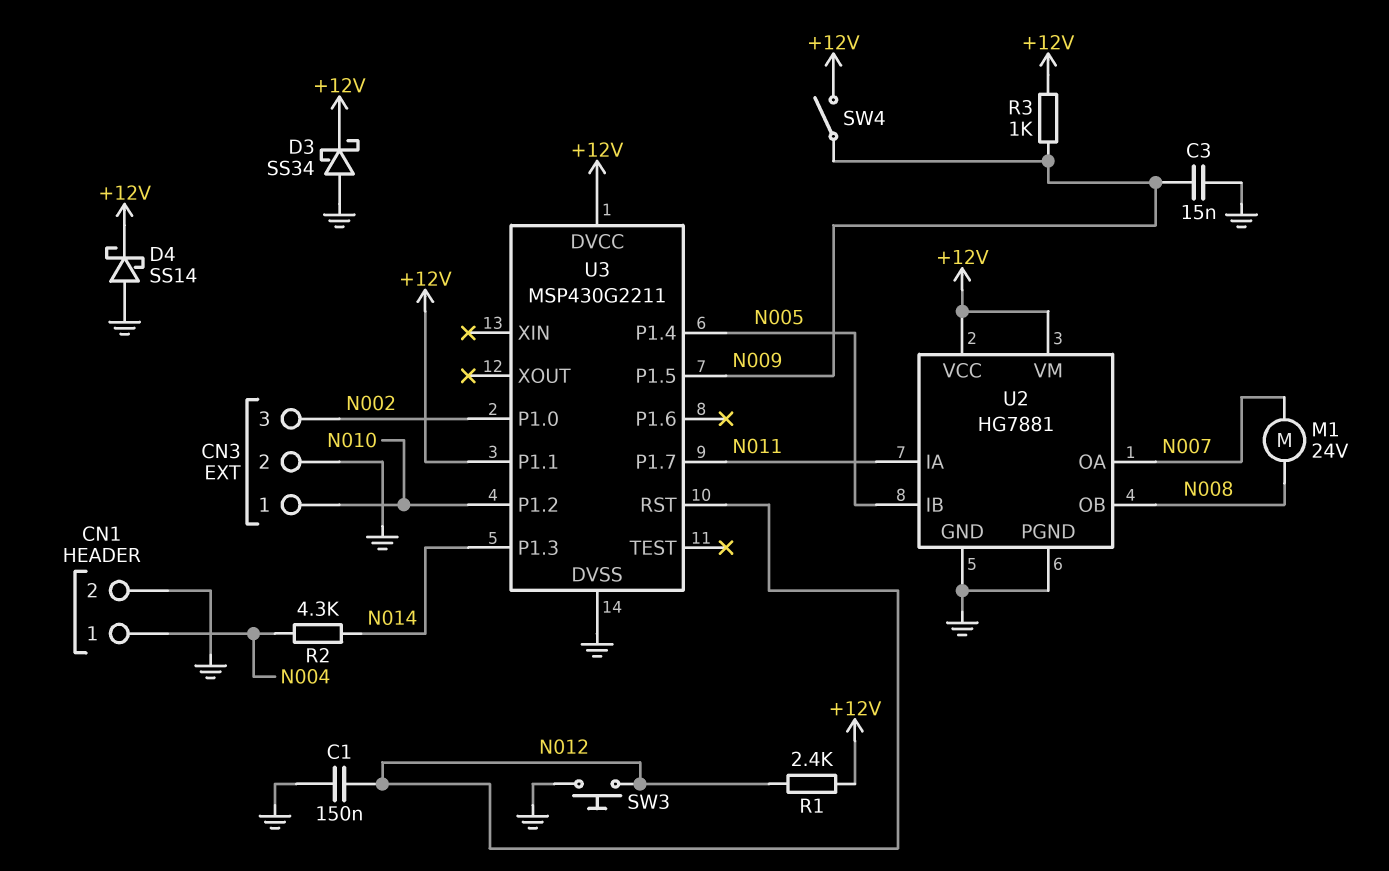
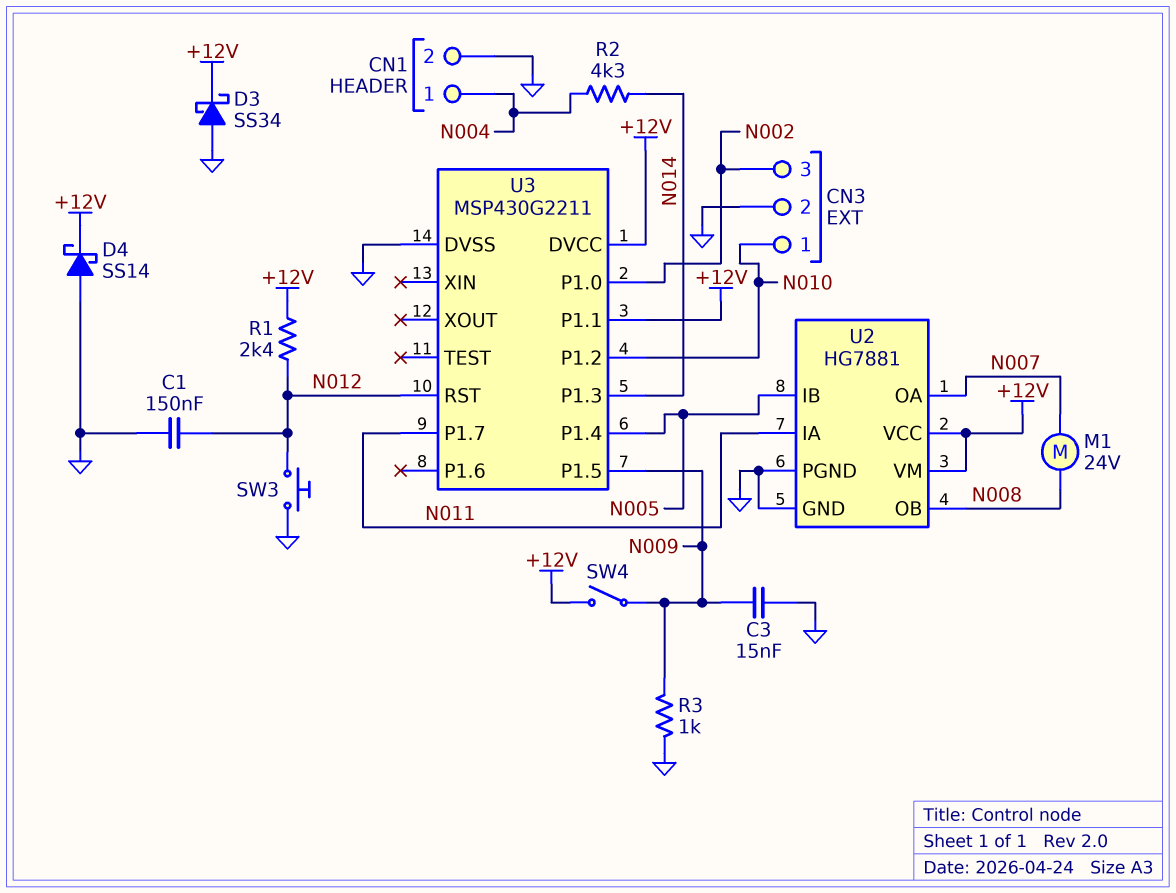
R3: 1k (+12V, N009) -> 1k (GND, N009)

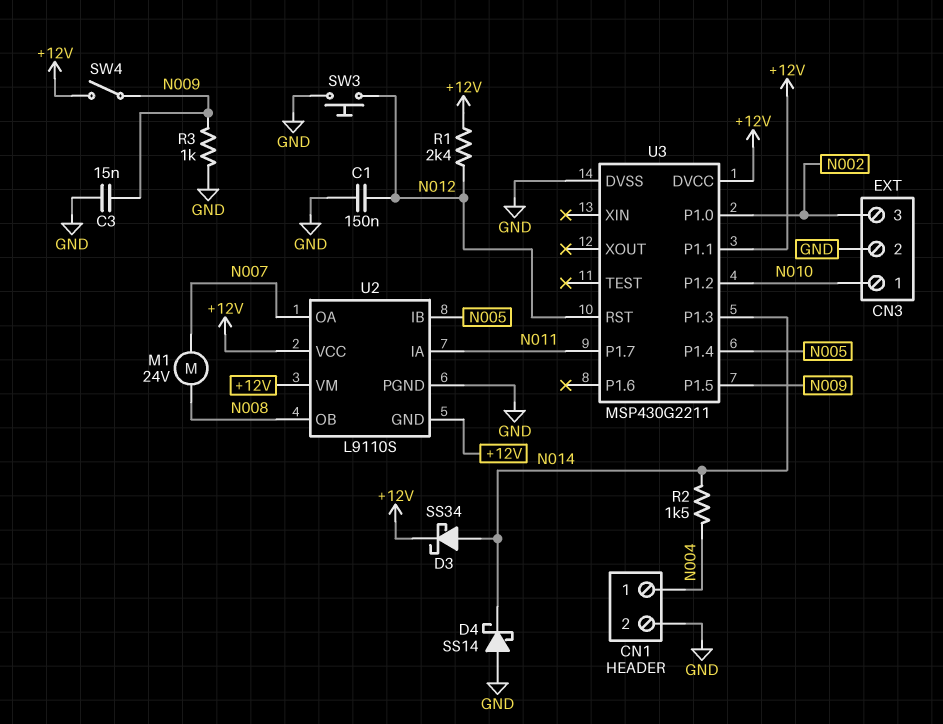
D3: schottky SS34 (A GND, K +12V) -> schottky SS34 (A N014, K +12V)
D4: schottky SS14 (A GND, K +12V) -> schottky SS14 (A GND, K N014)
R2: 4.3k (N004, N014) -> 1.5k (N004, N014)
U2: HG7881 -> L9110S
U2 pin GND: GND -> +12V

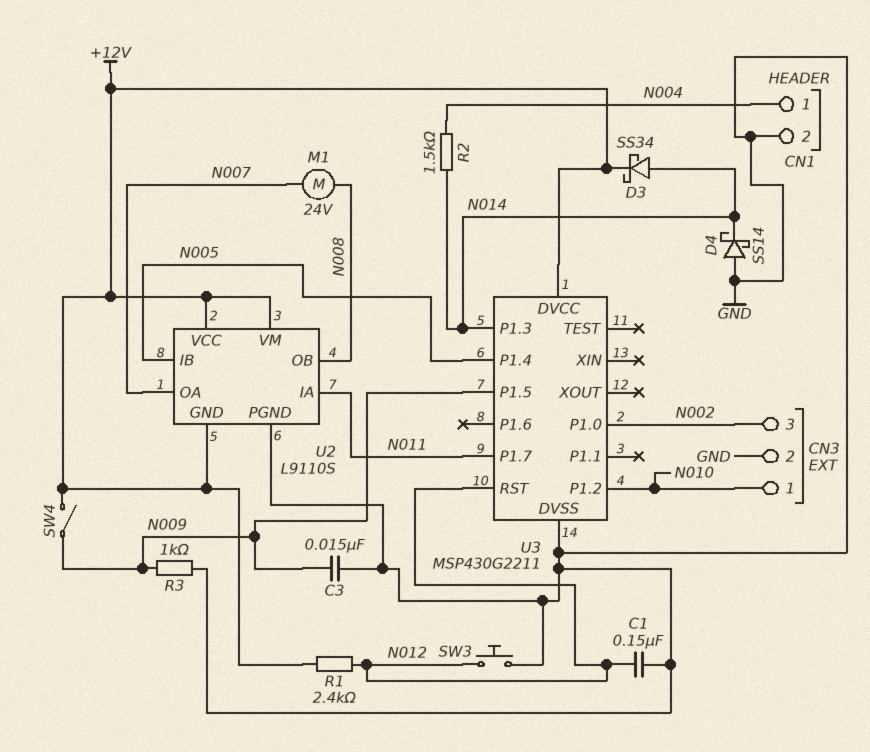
U3 pin P1.1: +12V -> none

